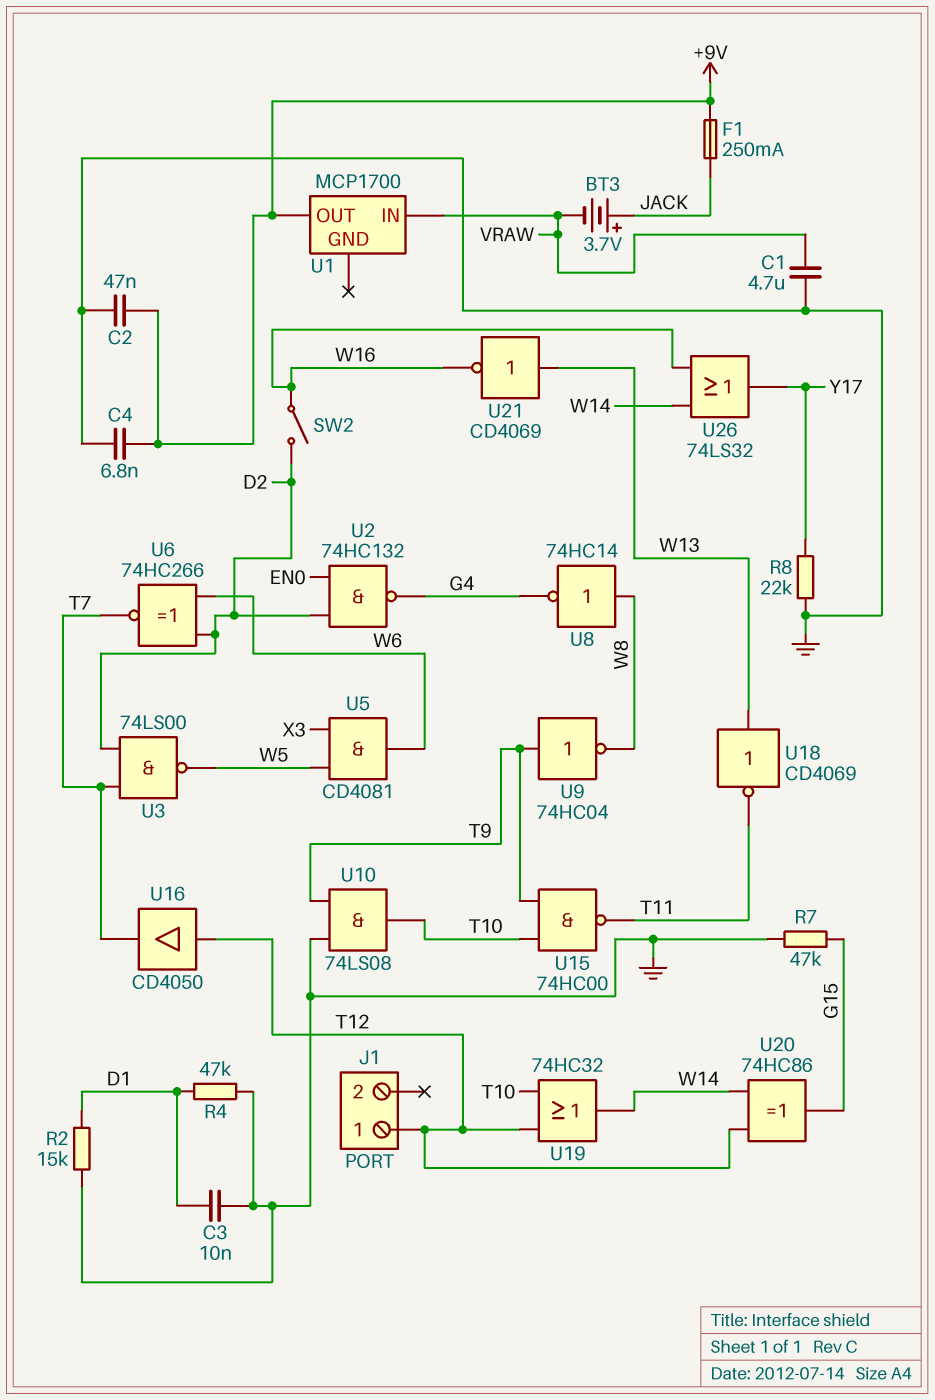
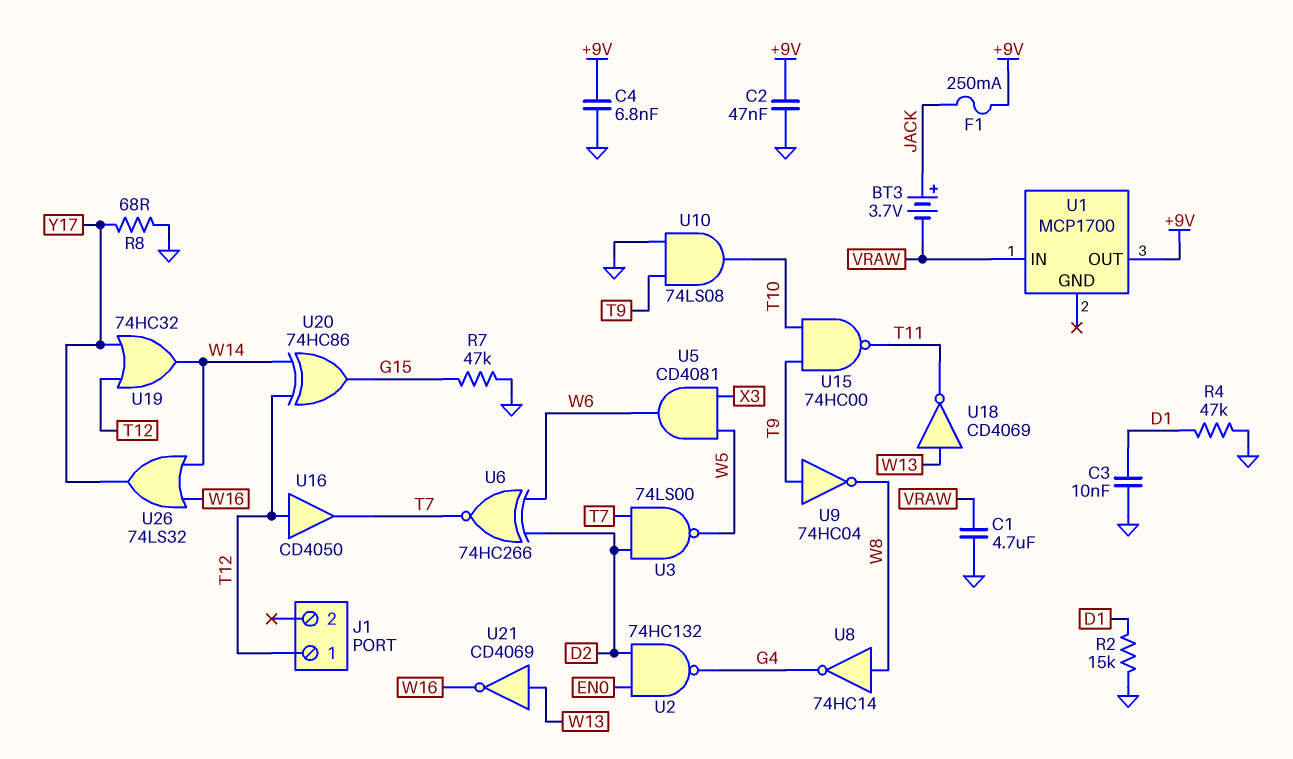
R8: 22k (GND, Y17) -> 68 (GND, Y17)
SW2: switch (D2, W16) -> none
U19: OR 74HC32 (in T10, in T12, out W14) -> OR 74HC32 (in T12, in Y17, out W14)

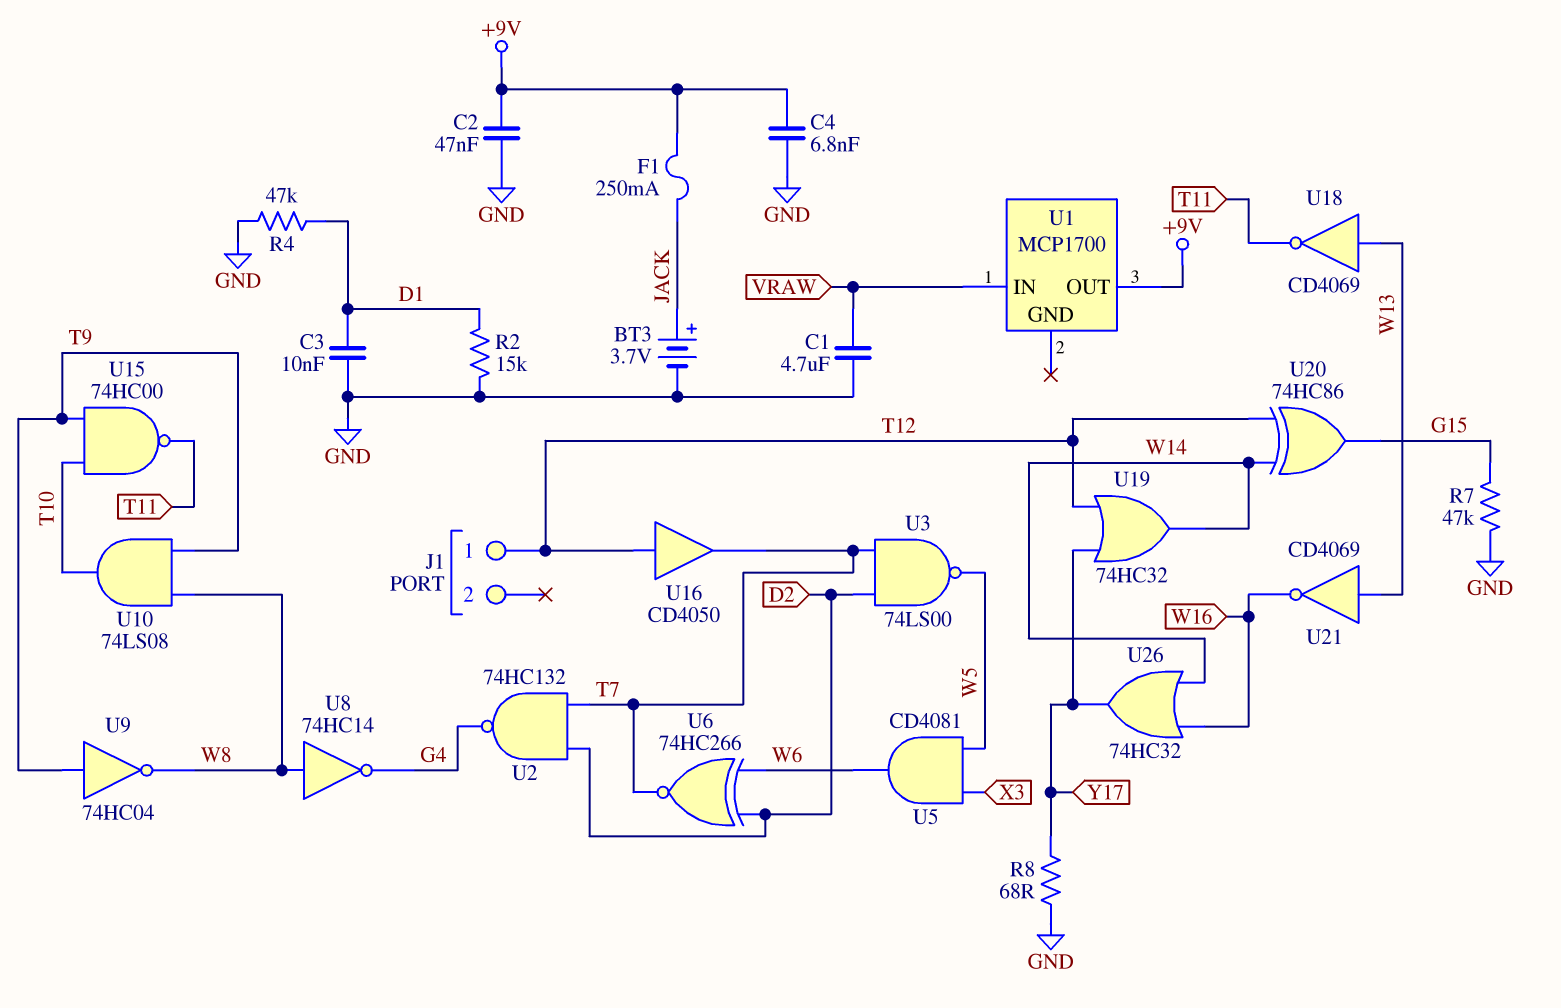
BT3: 3.7V (plus JACK, minus VRAW) -> 3.7V (plus JACK, minus GND)
U2: NAND 74HC132 (in D2, in EN0, out G4) -> NAND 74HC132 (in D2, in T7, out G4)
U10: AND 74LS08 (in GND, in T9, out T10) -> AND 74LS08 (in T9, in W8, out T10)
U26: OR 74LS32 (in W14, in W16, out Y17) -> OR 74HC32 (in W14, in W16, out Y17)

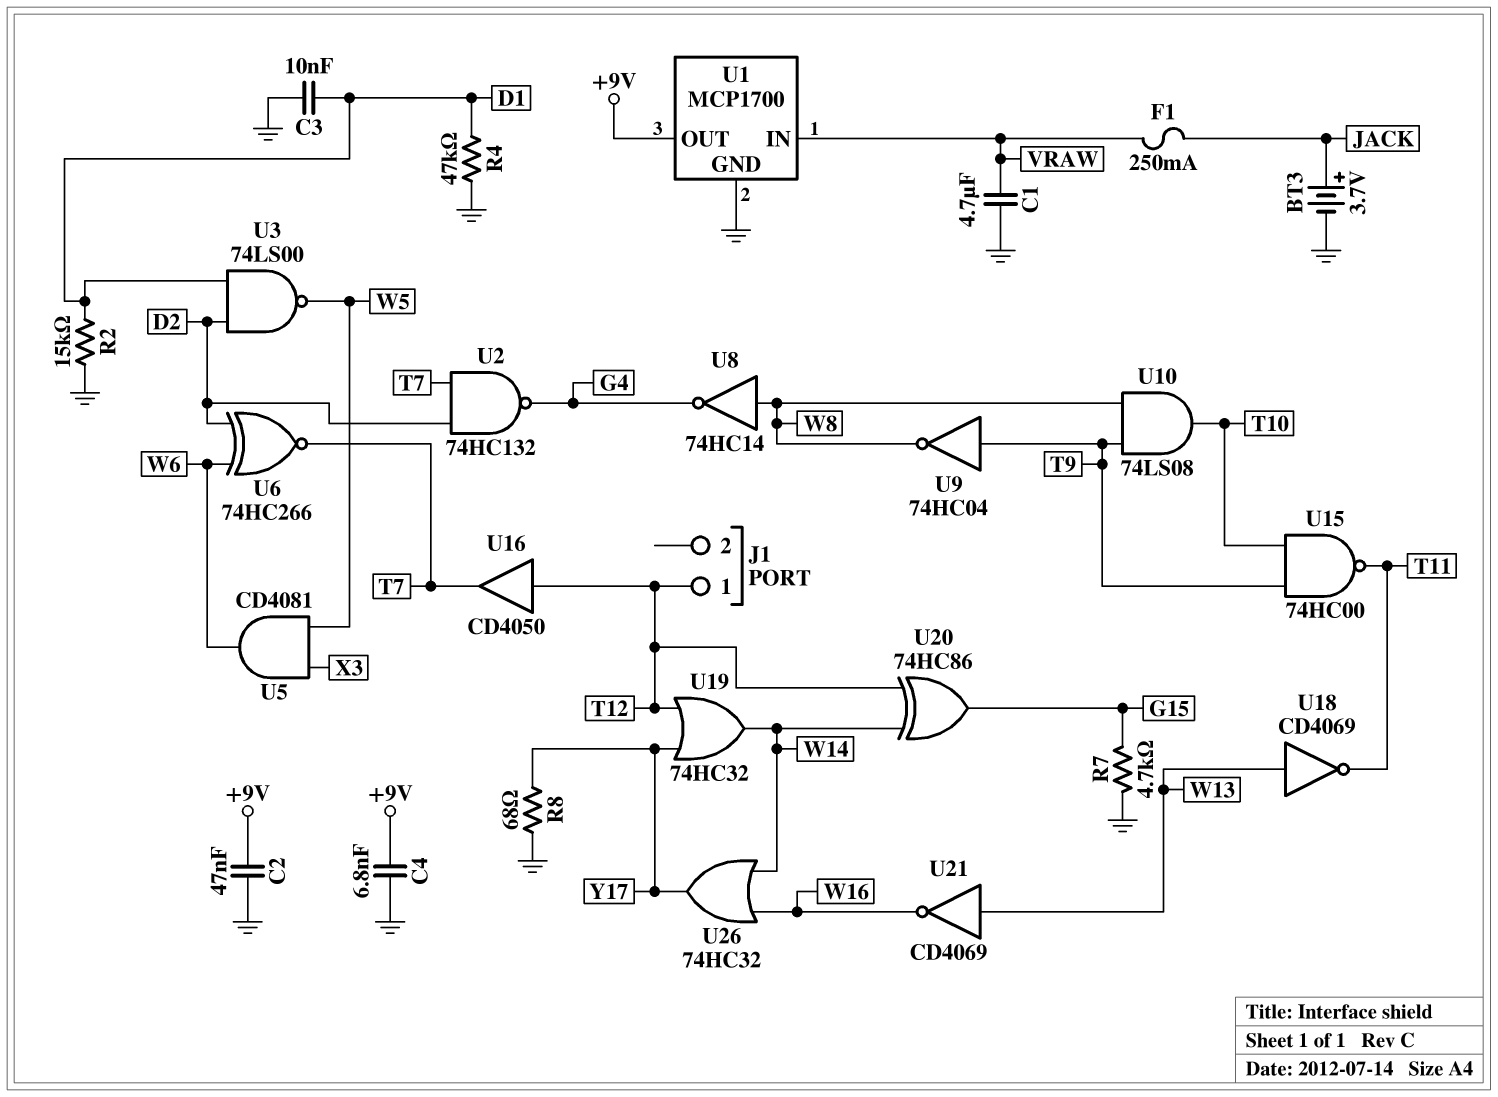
F1: 250mA (+9V, JACK) -> 250mA (JACK, VRAW)
R7: 47k (G15, GND) -> 4.7k (G15, GND)
U1 pin GND: none -> GND
U3: NAND 74LS00 (in D2, in T7, out W5) -> NAND 74LS00 (in D1, in D2, out W5)

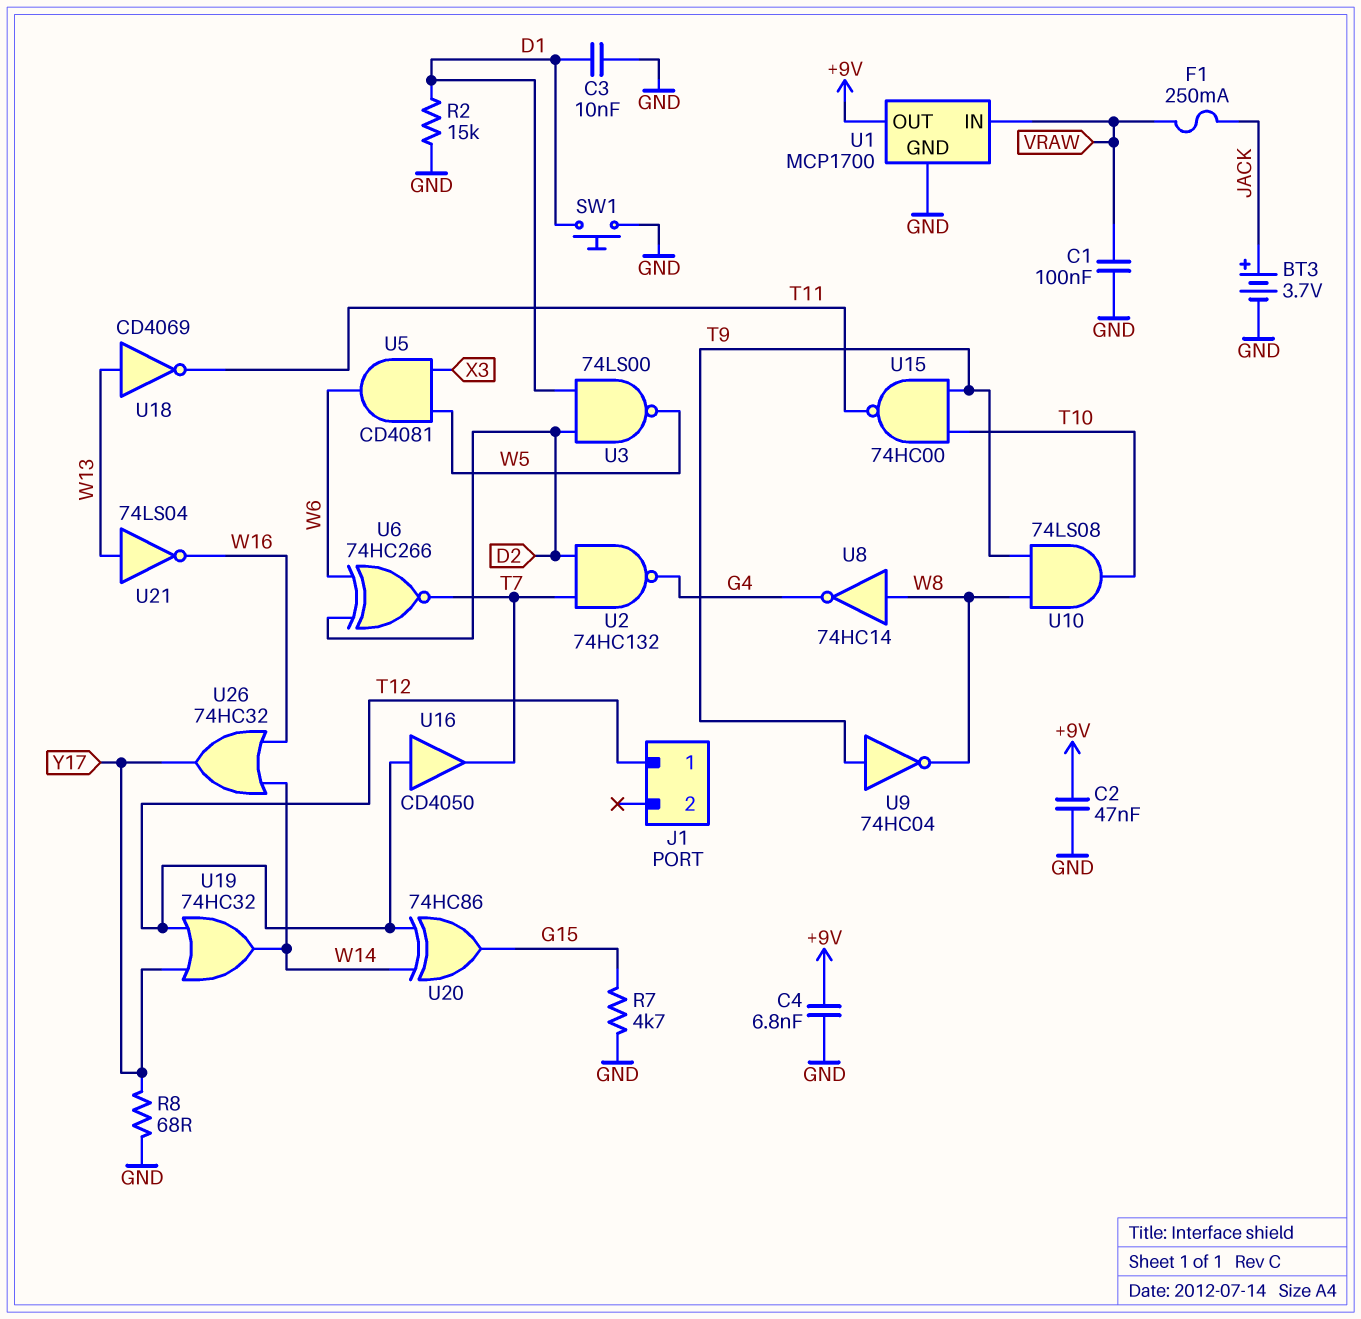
C1: 4.7uF (GND, VRAW) -> 100nF (GND, VRAW)
R4: 47k (D1, GND) -> none
SW1: none -> button (D1, GND)
U21: NOT CD4069 (in W13, out W16) -> NOT 74LS04 (in W13, out W16)

